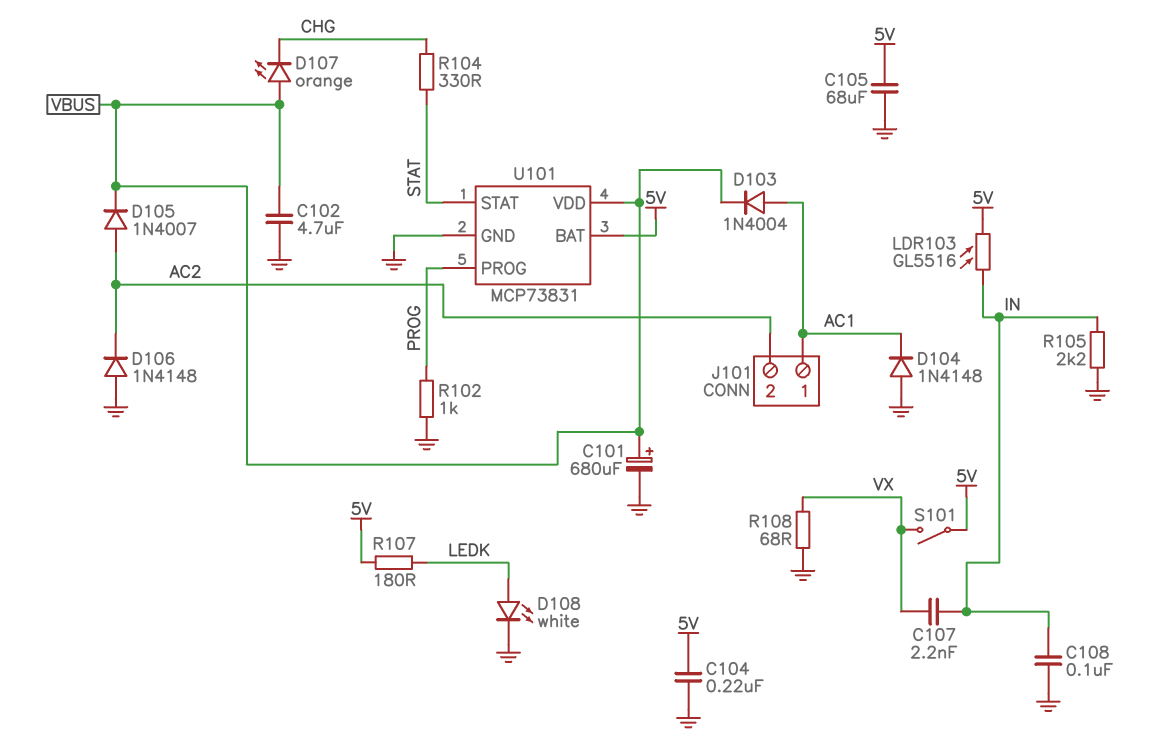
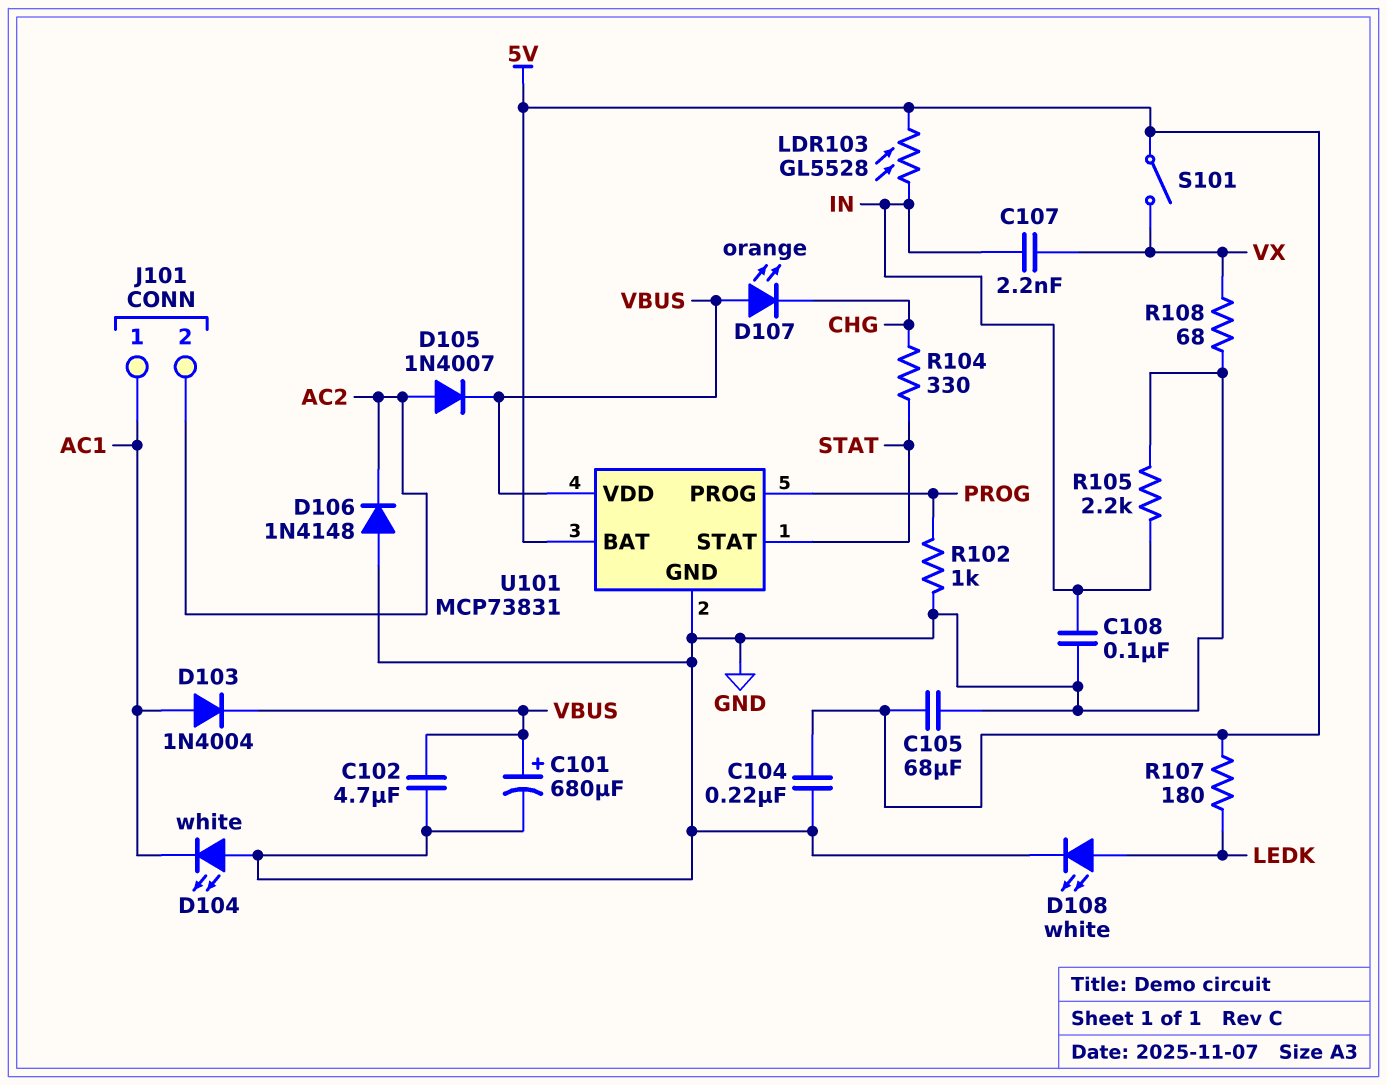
D104: diode 1N4148 (A GND, K AC1) -> LED white (A GND, K AC1)
LDR103: GL5516 (5V, IN) -> GL5528 (5V, IN)

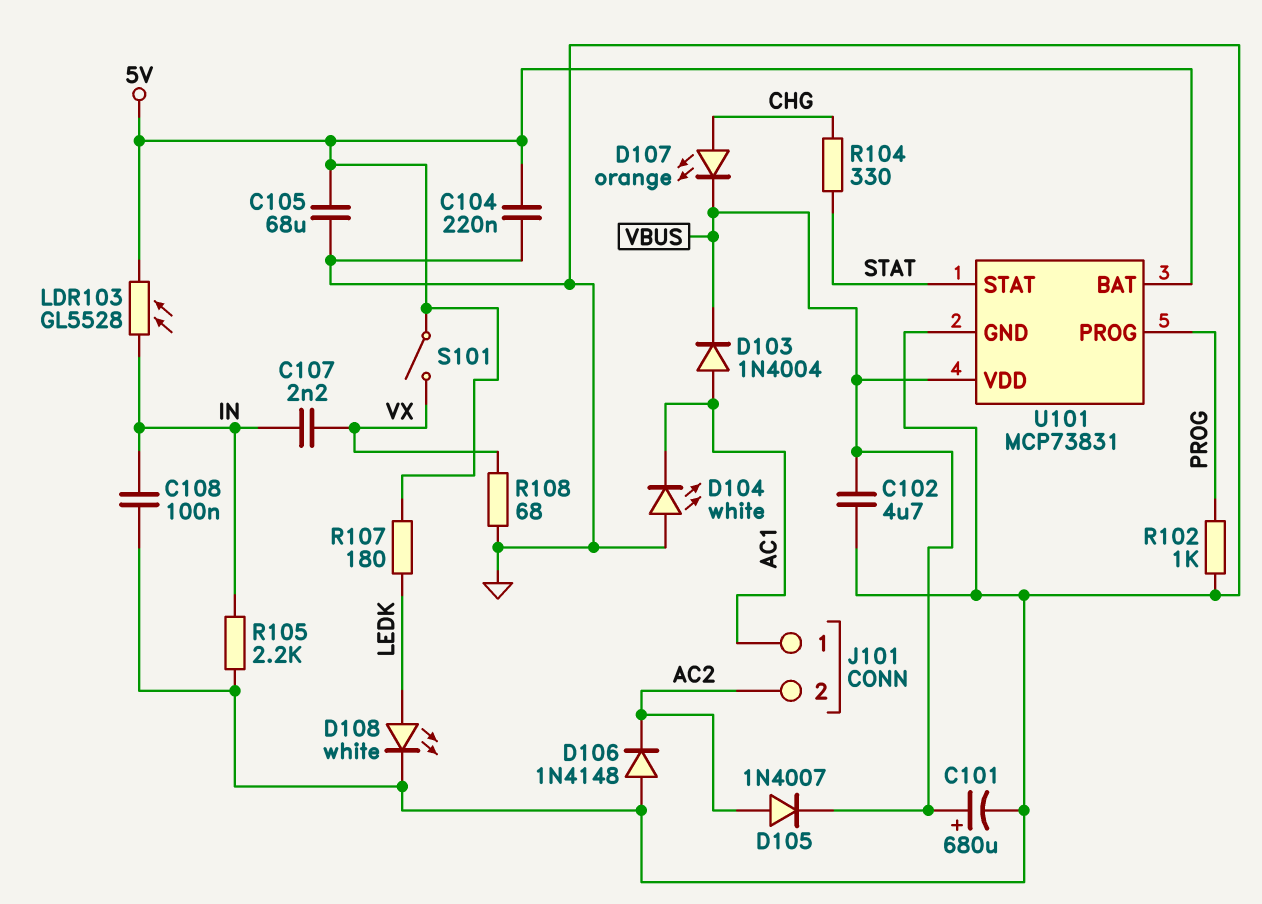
D107: LED orange (A VBUS, K CHG) -> LED orange (A CHG, K VBUS)

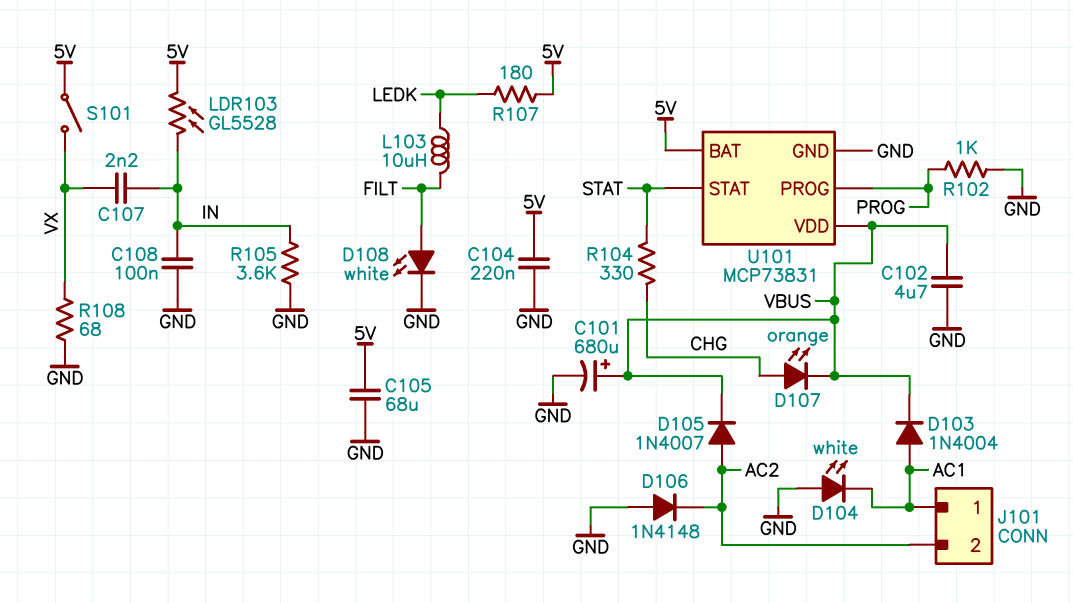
D108: LED white (A LEDK, K GND) -> LED white (A FILT, K GND)
L103: none -> 10uH (FILT, LEDK)
R105: 2.2k (GND, IN) -> 3.6k (GND, IN)

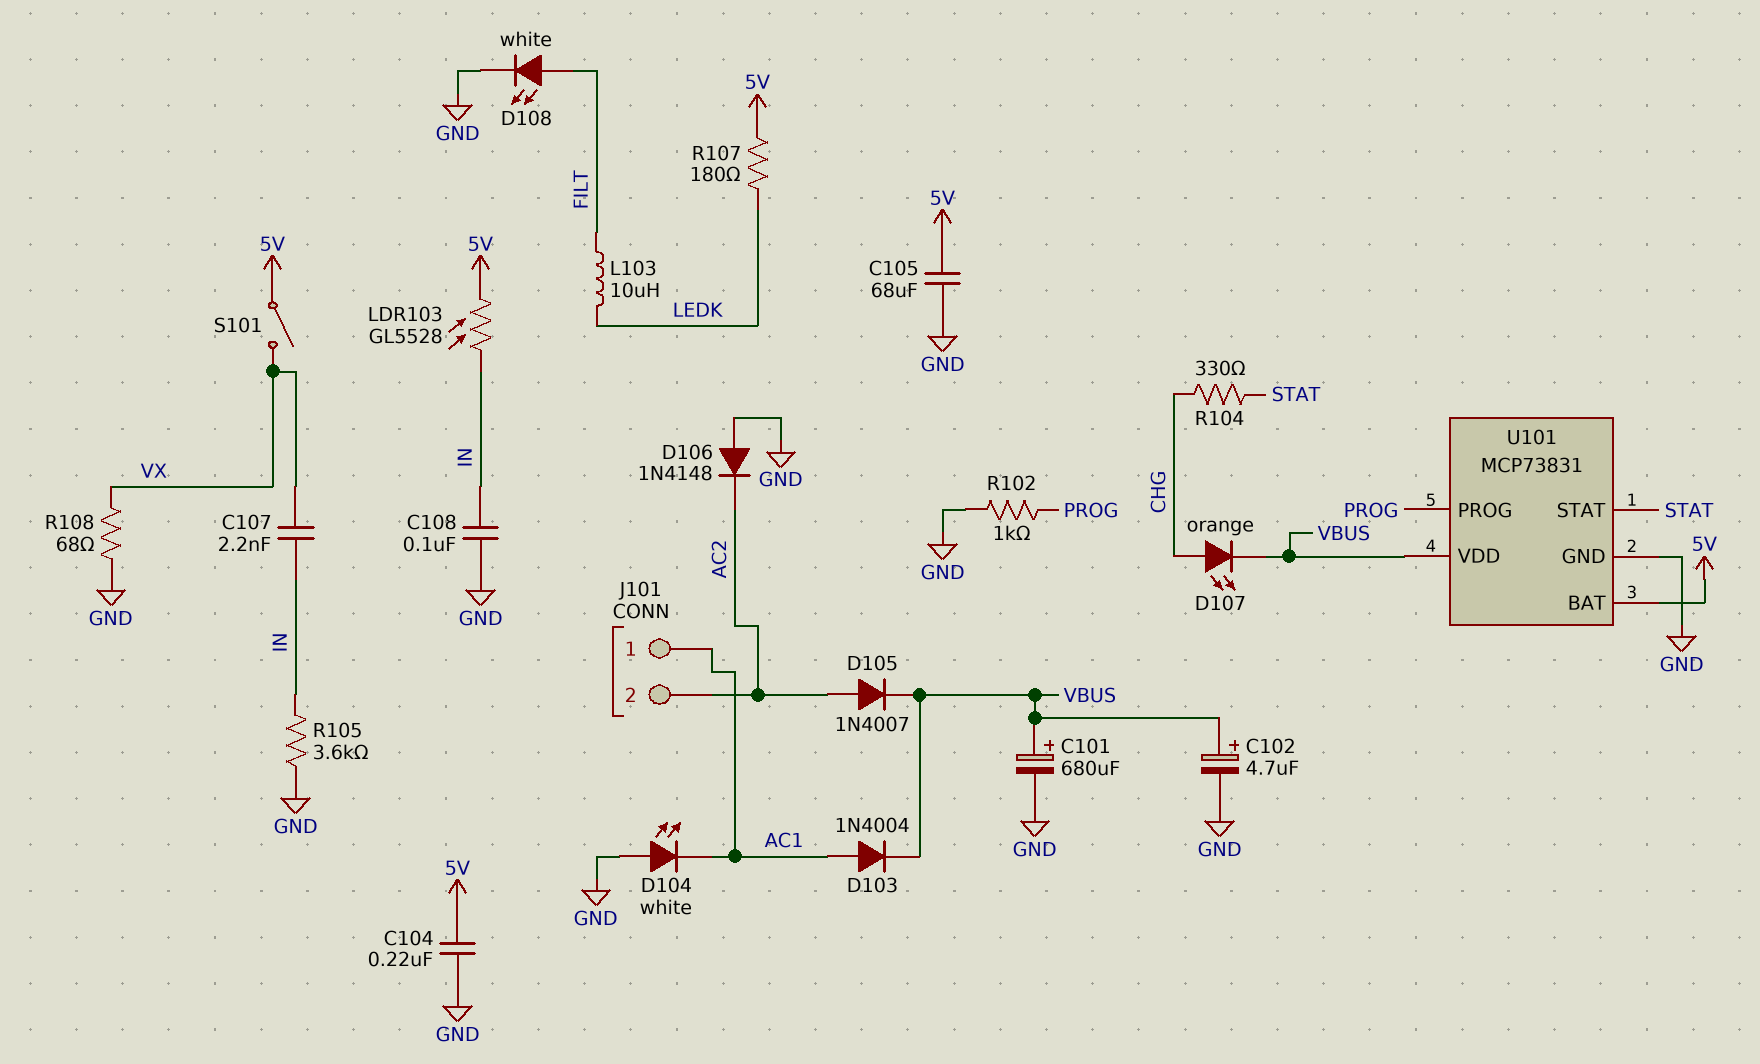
C102: 4.7uF (GND, VBUS) -> 4.7uF (plus VBUS, minus GND)

